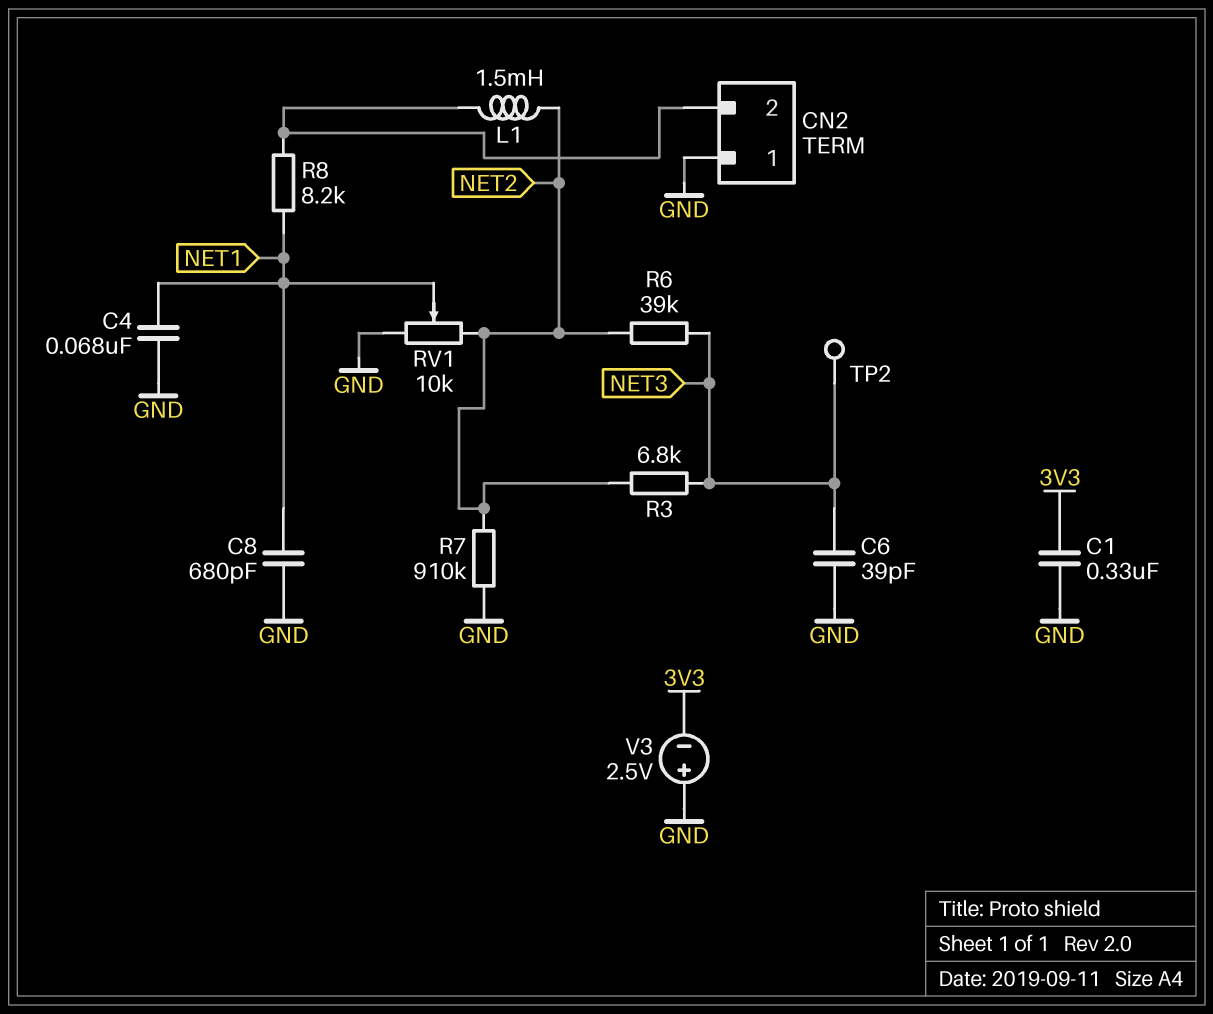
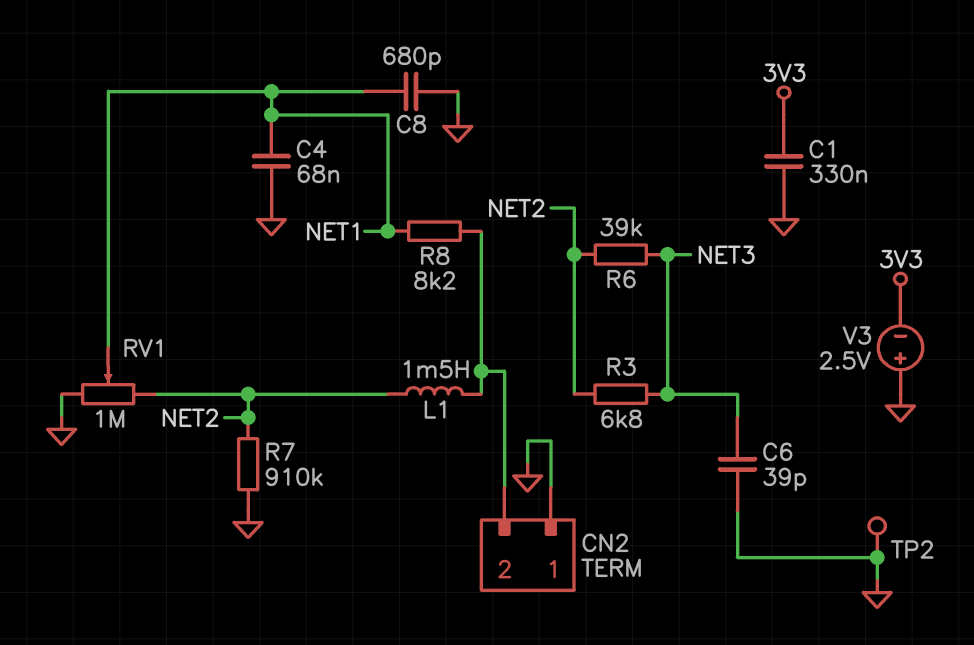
RV1: 10k (GND, NET2, wiper NET1) -> 1M (GND, NET2, wiper NET1)
TP2: test point (NET3) -> test point (GND)

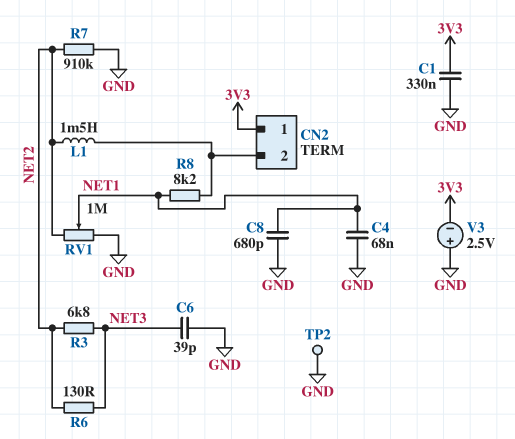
CN2 pin 1: GND -> 3V3
R6: 39k (NET2, NET3) -> 130 (NET2, NET3)

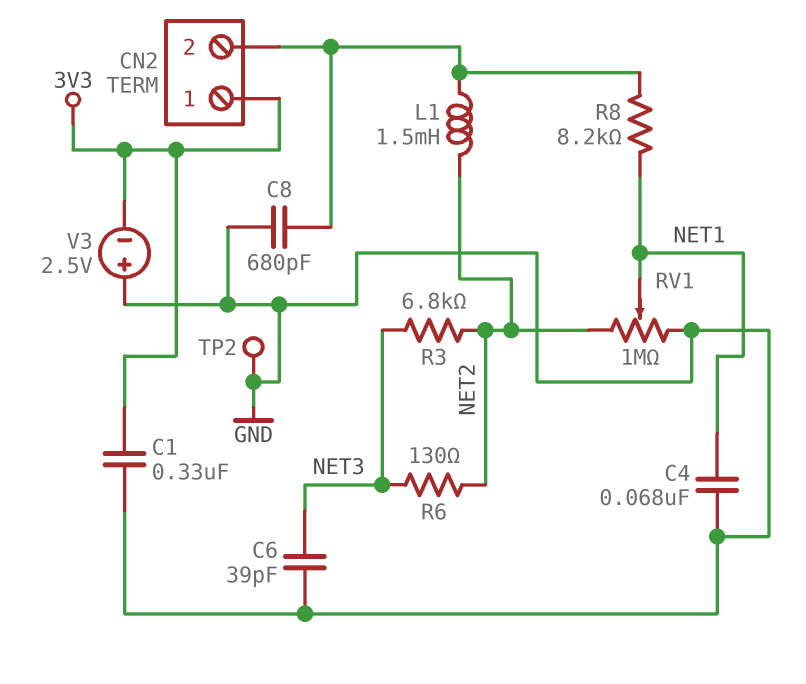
C8: 680pF (GND, NET1) -> 680pF (CN2/2, GND)
R7: 910k (GND, NET2) -> none

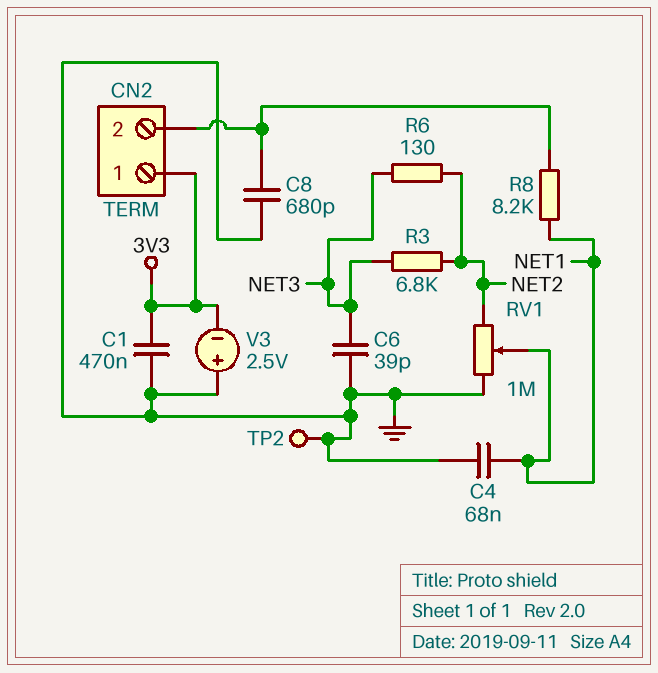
C1: 330nF (3V3, GND) -> 470nF (3V3, GND)
L1: 1.5mH (CN2/2, NET2) -> none

